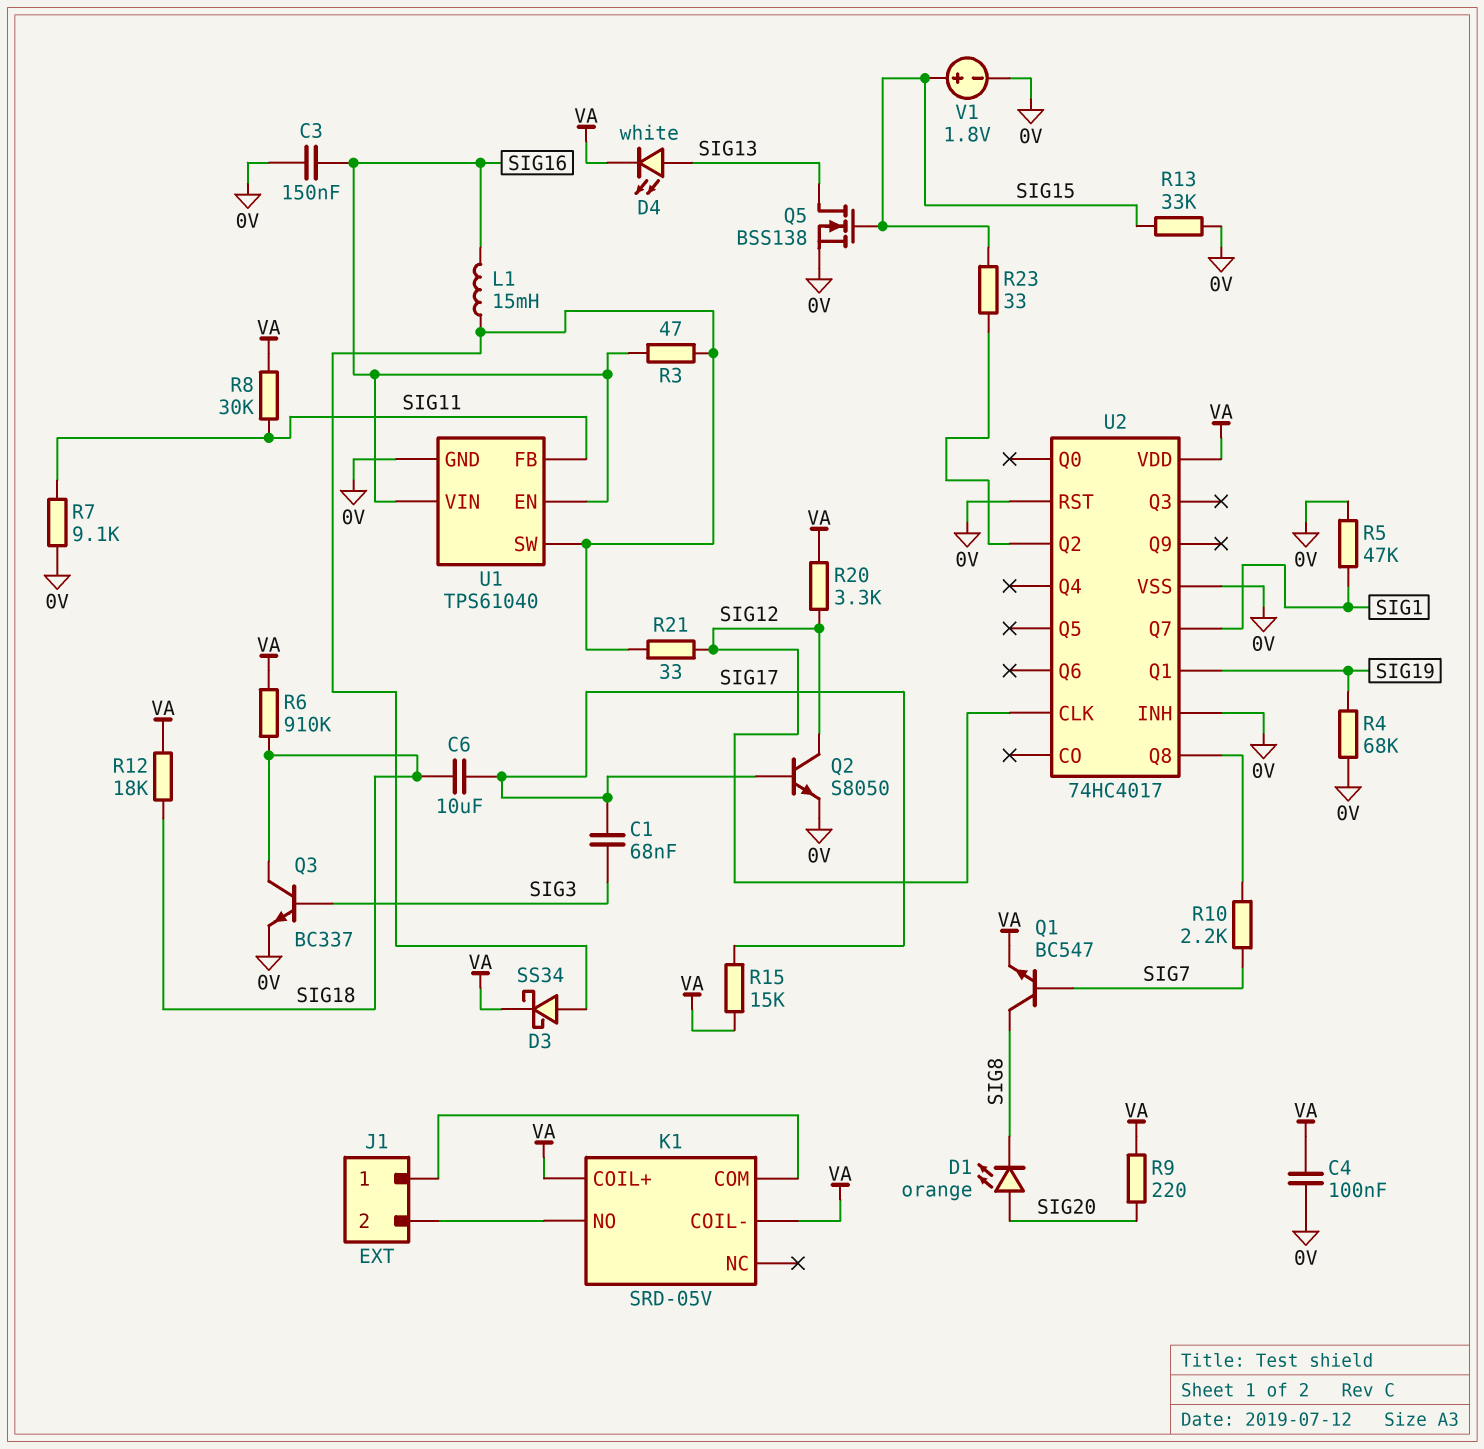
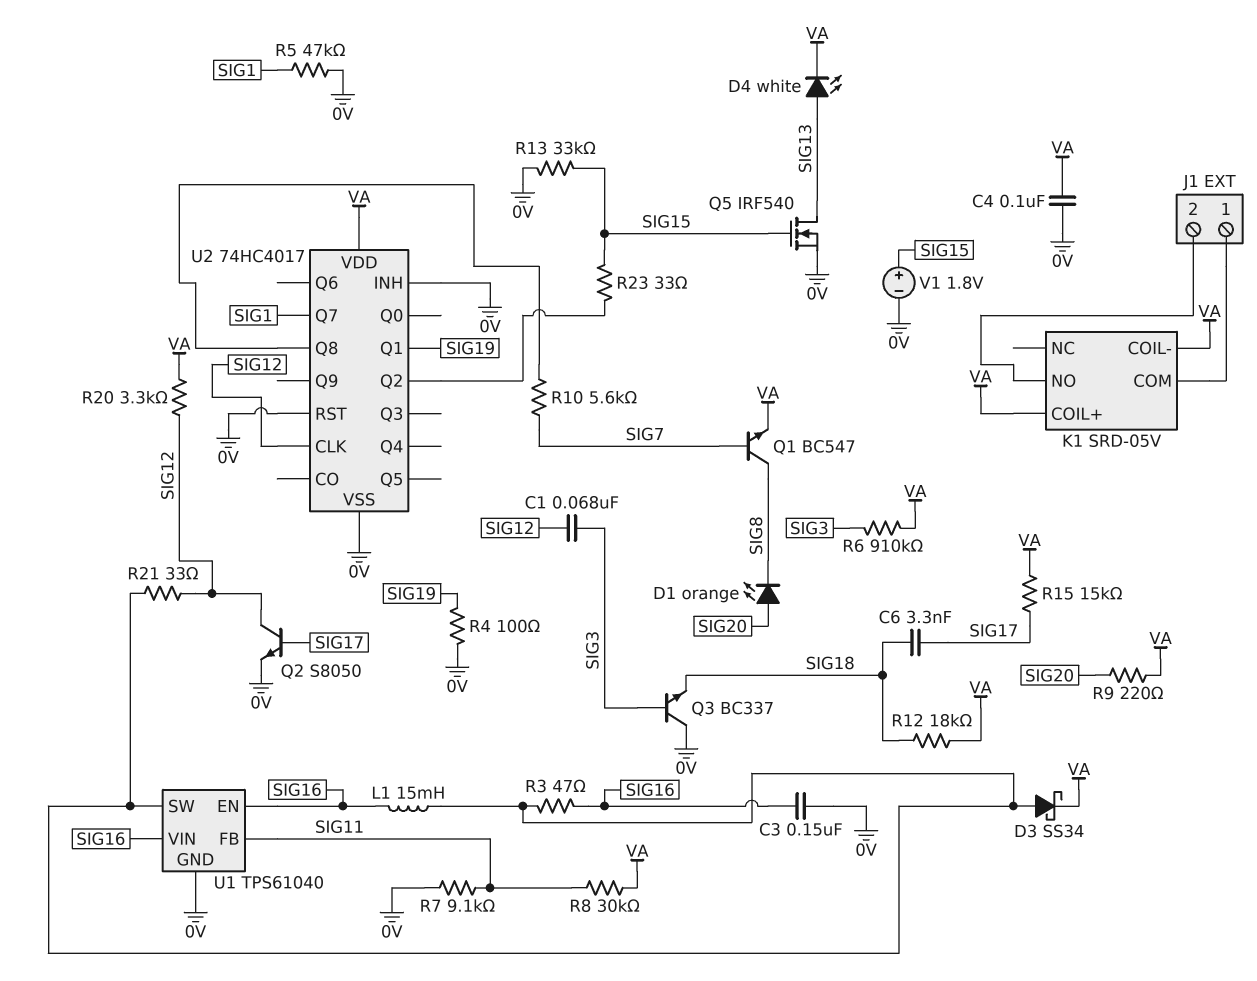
C1: 68nF (SIG3, SIG17) -> 68nF (SIG3, SIG12)
C6: 10uF (SIG17, SIG18) -> 3.3nF (SIG17, SIG18)
Q3: NPN BC337 (B SIG3, C SIG18, E 0V) -> NPN BC337 (B SIG3, C 0V, E SIG18)
Q5: NMOS BSS138 (G SIG15, D SIG13, S 0V) -> NMOS IRF540 (G SIG15, D SIG13, S 0V)
R4: 68k (0V, SIG19) -> 100 (0V, SIG19)
R6: 910k (SIG18, VA) -> 910k (SIG3, VA)
R10: 2.2k (SIG7, U2/Q8) -> 5.6k (SIG7, U2/Q8)

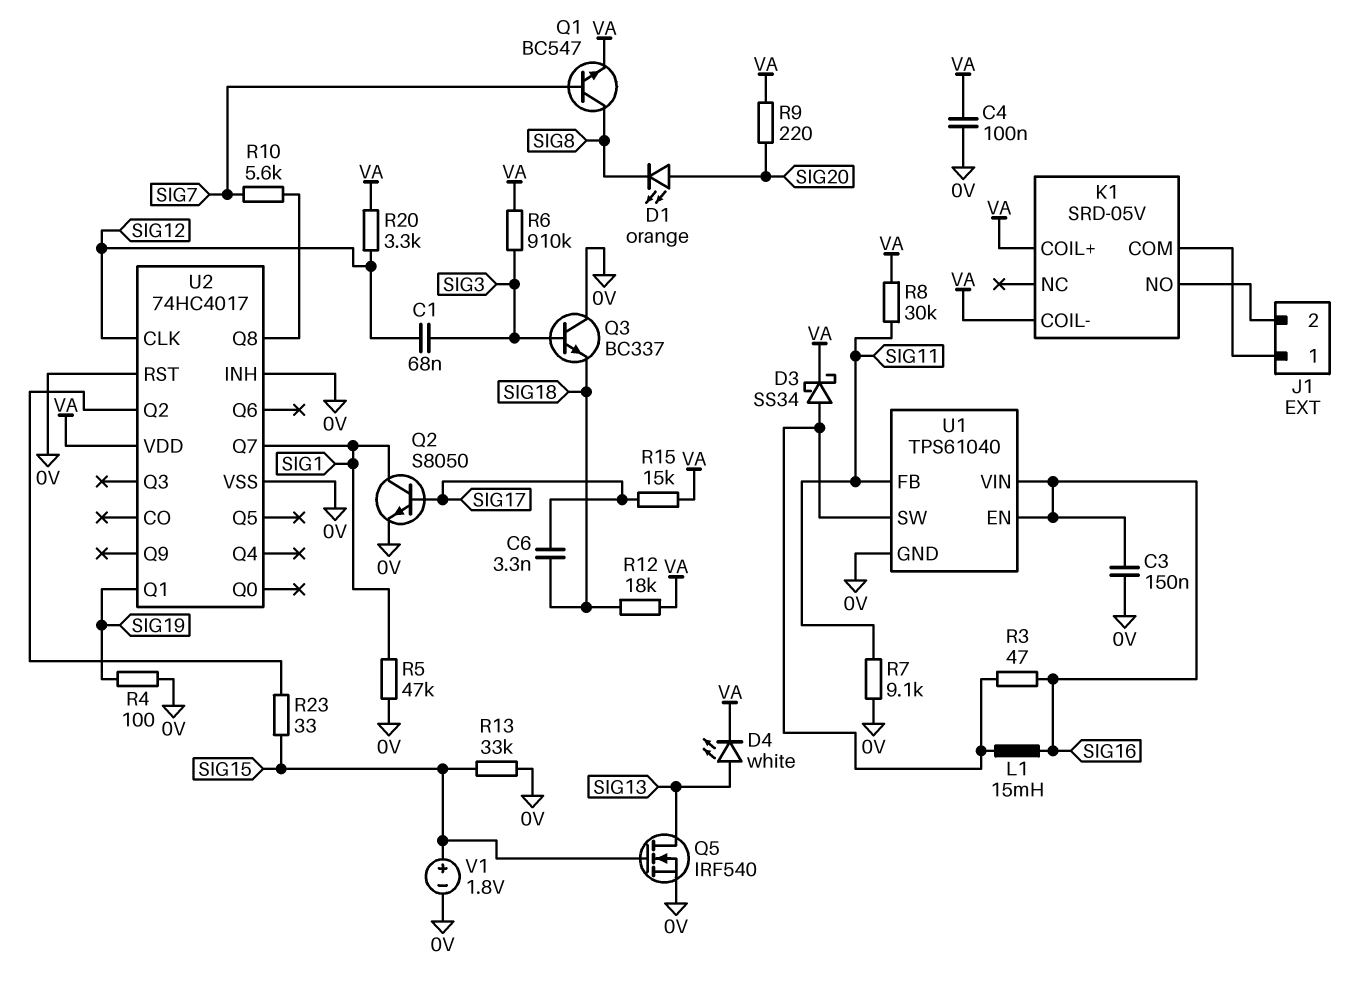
Q2: NPN S8050 (B SIG17, C SIG12, E 0V) -> NPN S8050 (B SIG17, C SIG1, E 0V)
R21: 33 (SIG12, U1/SW) -> none

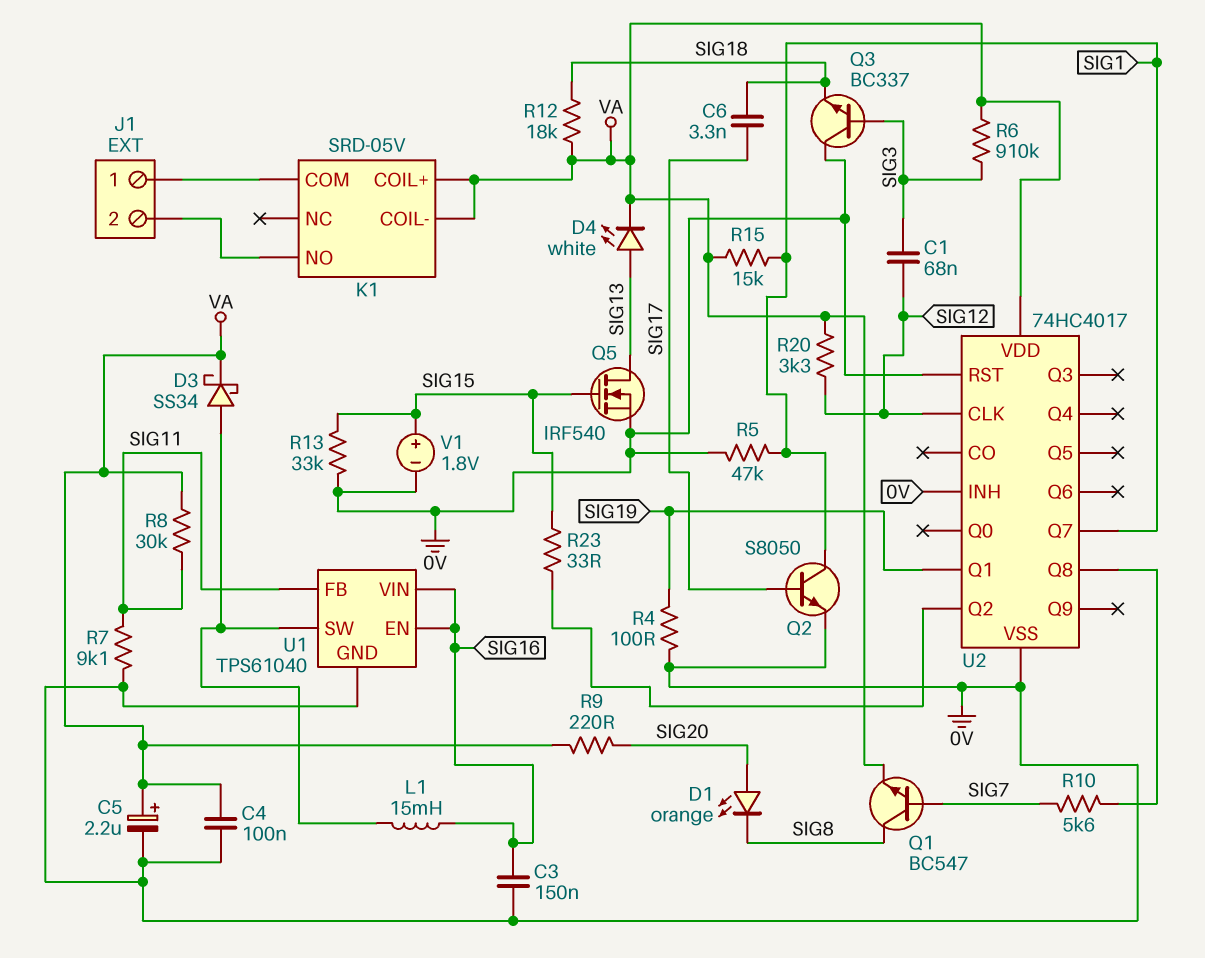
C5: none -> 2.2uF (plus VA, minus 0V)
R3: 47 (SIG16, U1/SW) -> none
R15: 15k (SIG17, VA) -> 15k (SIG1, VA)

